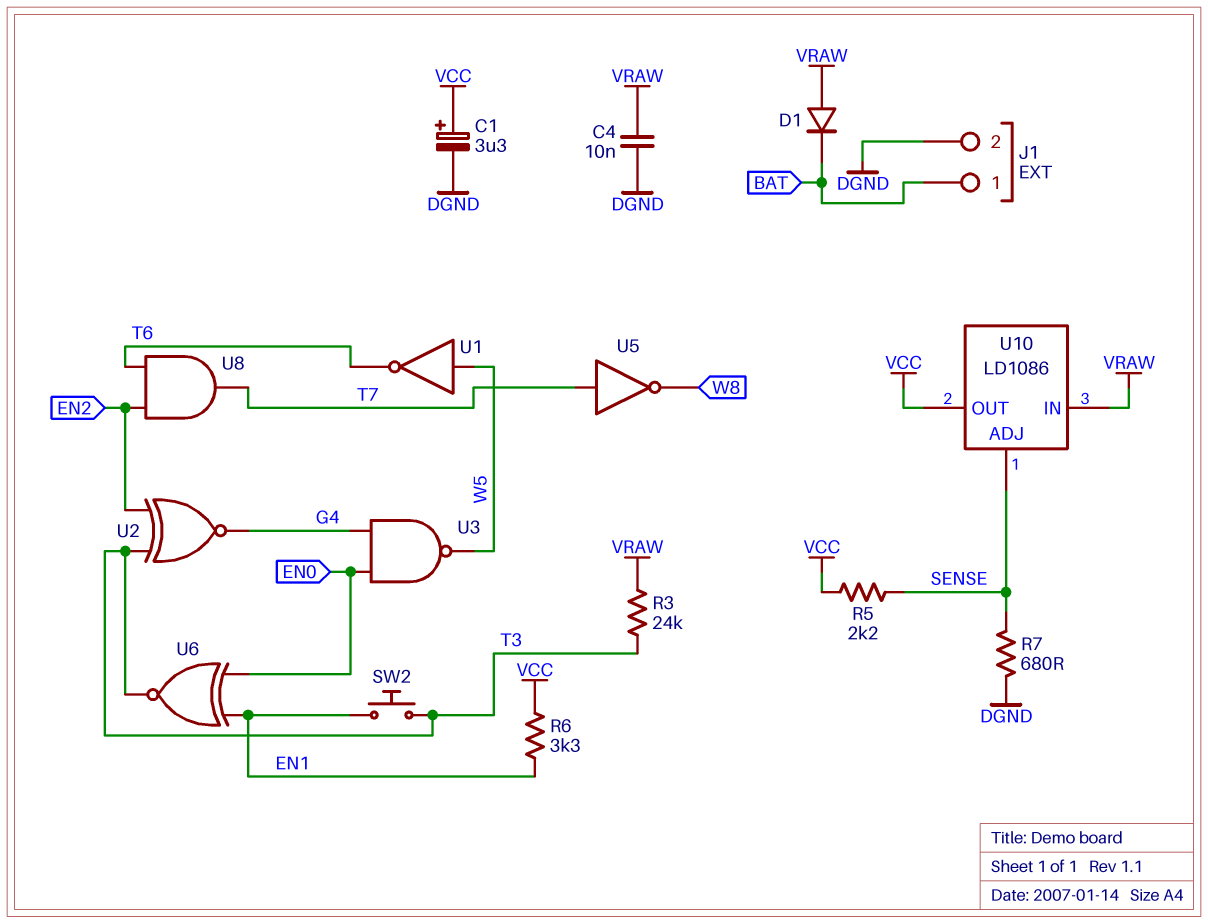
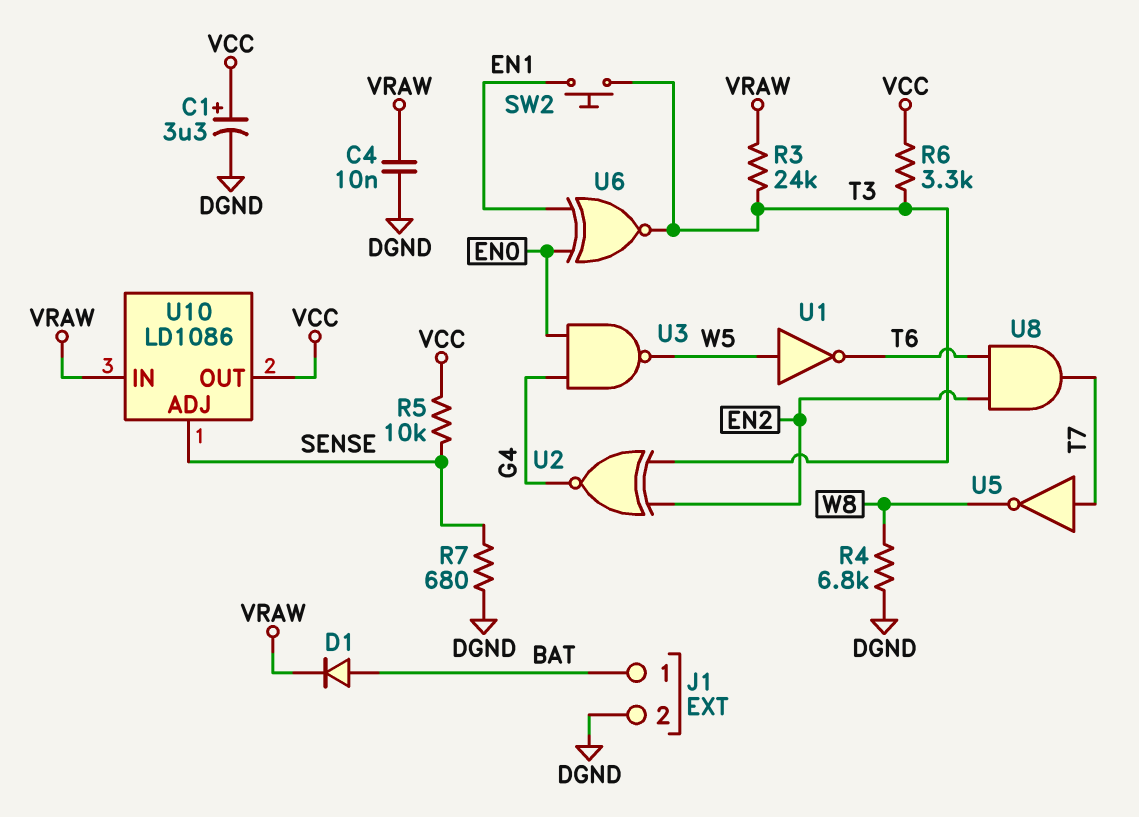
D1: diode (A VRAW, K BAT) -> diode (A BAT, K VRAW)
R4: none -> 6.8k (DGND, W8)
R5: 2.2k (SENSE, VCC) -> 10k (SENSE, VCC)
R6: 3.3k (EN1, VCC) -> 3.3k (T3, VCC)

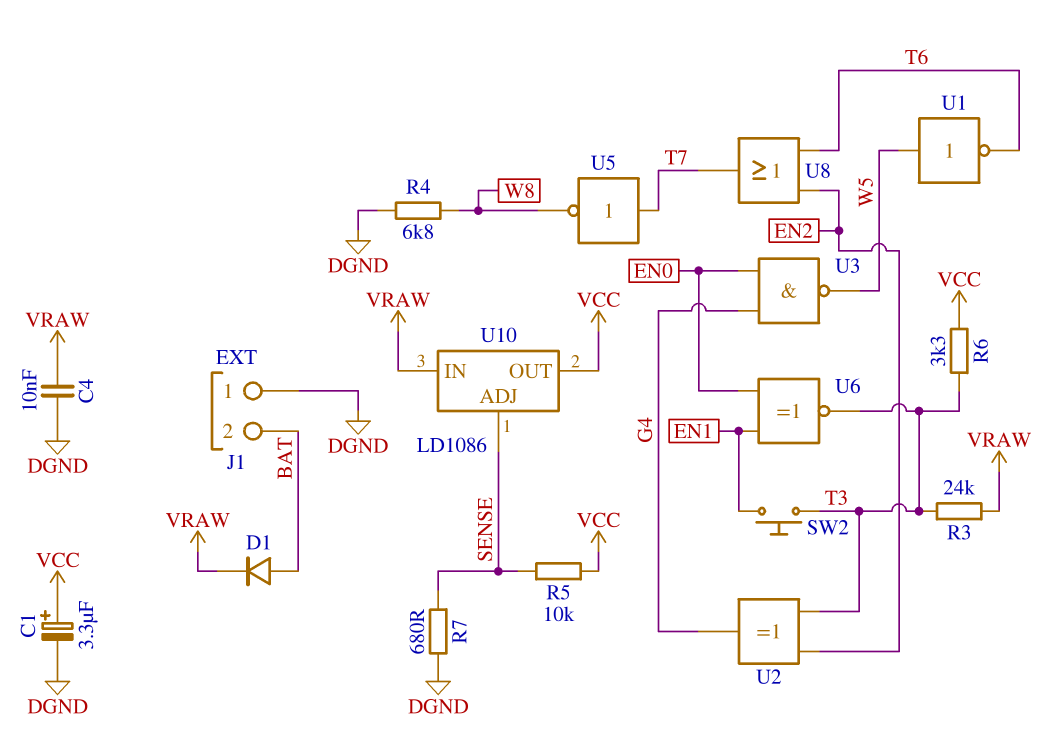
J1 pin 1: BAT -> DGND
J1 pin 2: DGND -> BAT
U2: XNOR (in EN2, in T3, out G4) -> XOR (in EN2, in T3, out G4)
U8: AND (in EN2, in T6, out T7) -> OR (in EN2, in T6, out T7)

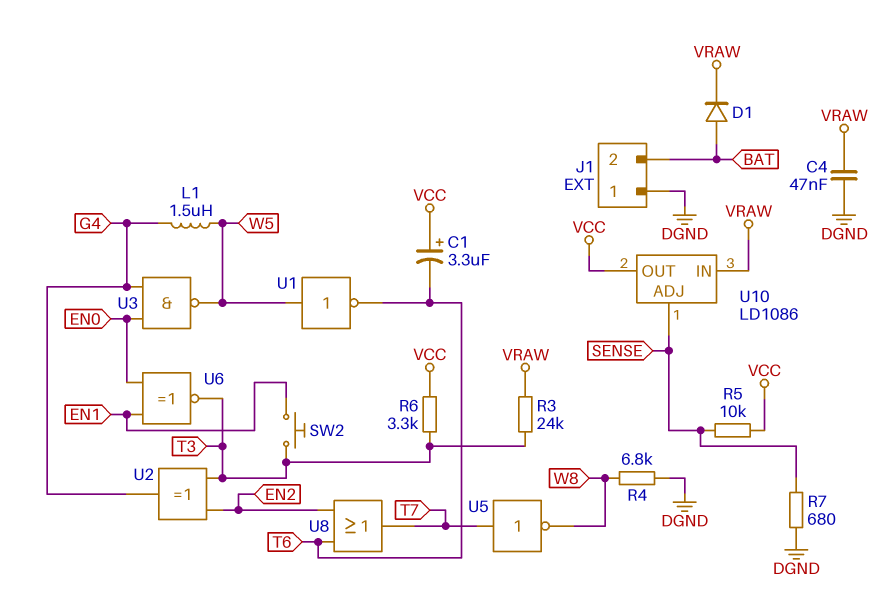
C1: 3.3uF (plus VCC, minus DGND) -> 3.3uF (plus VCC, minus T6)
C4: 10nF (DGND, VRAW) -> 47nF (DGND, VRAW)
L1: none -> 1.5uH (G4, W5)

